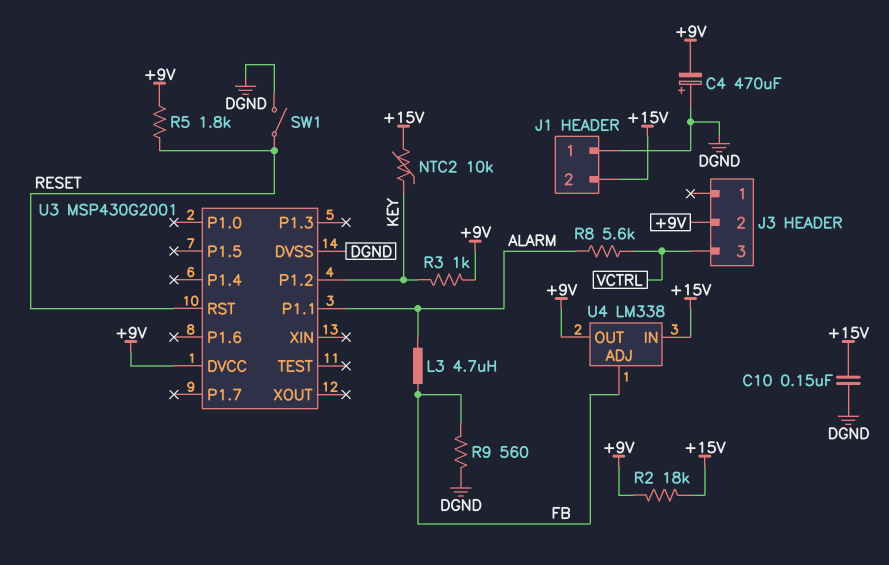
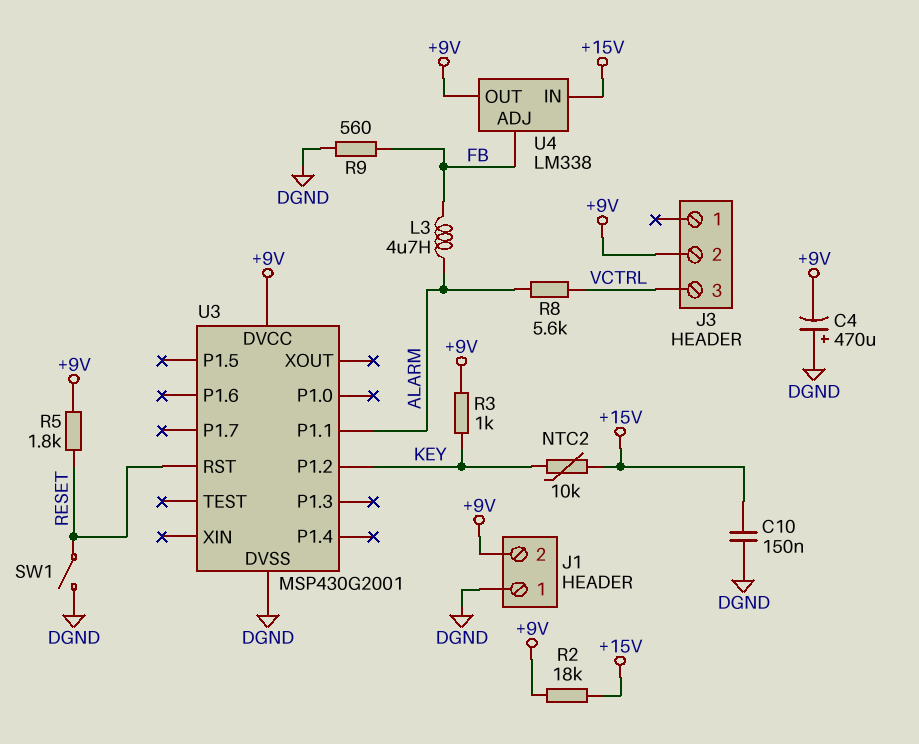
J1 pin 2: +15V -> +9V

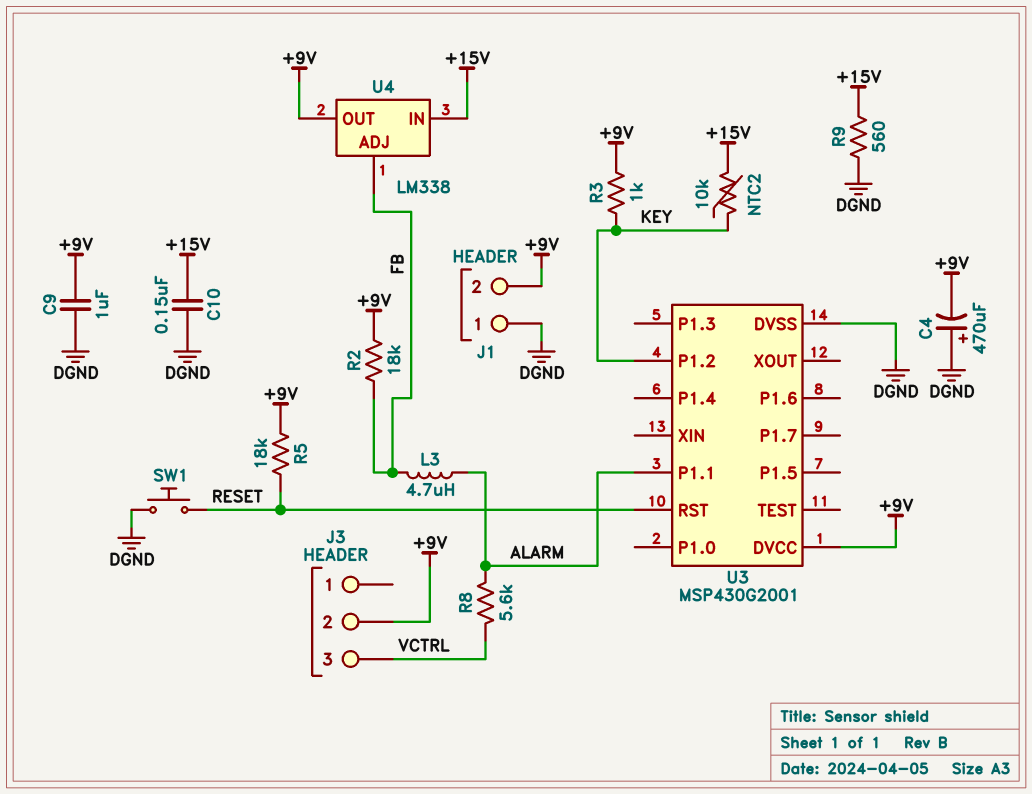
C9: none -> 1uF (+9V, DGND)
R2: 18k (+9V, +15V) -> 18k (+9V, FB)
R5: 1.8k (+9V, RESET) -> 18k (+9V, RESET)
R9: 560 (DGND, FB) -> 560 (+15V, DGND)
SW1: switch (DGND, RESET) -> button (DGND, RESET)

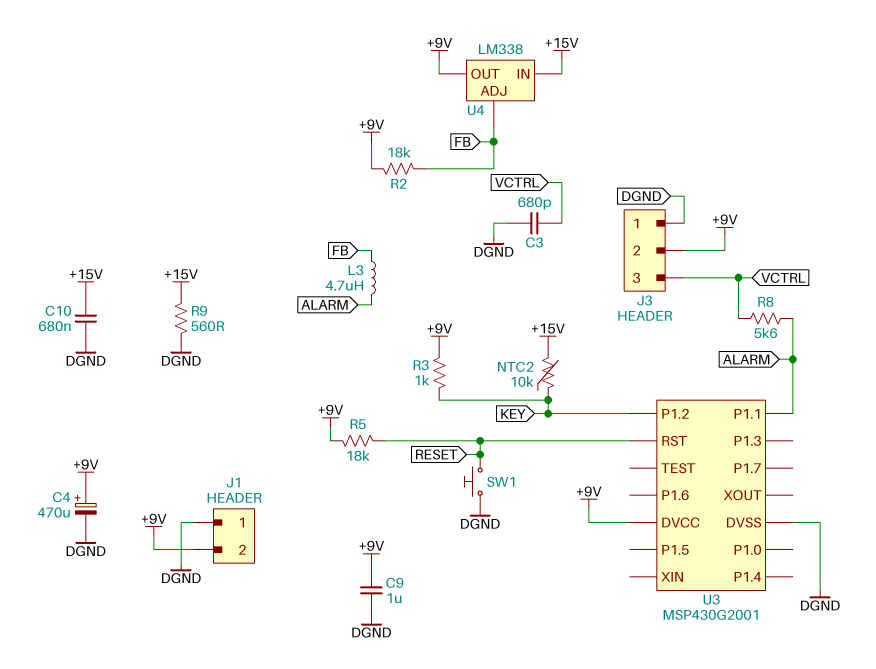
C3: none -> 680pF (DGND, VCTRL)
C4: 470uF (plus DGND, minus +9V) -> 470uF (plus +9V, minus DGND)
C10: 150nF (+15V, DGND) -> 680nF (+15V, DGND)
J3 pin 1: none -> DGND

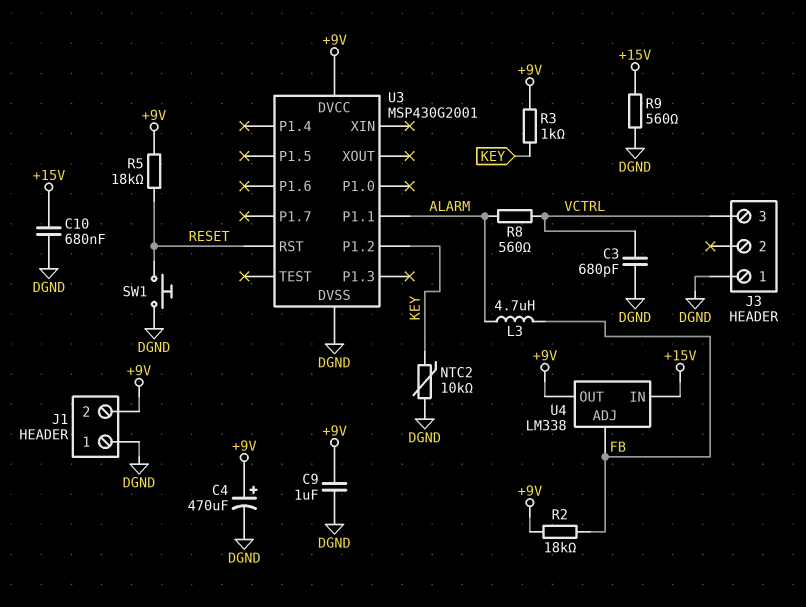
J3 pin 2: +9V -> none
NTC2: 10k (+15V, KEY) -> 10k (DGND, KEY)
R8: 5.6k (ALARM, VCTRL) -> 560 (ALARM, VCTRL)

